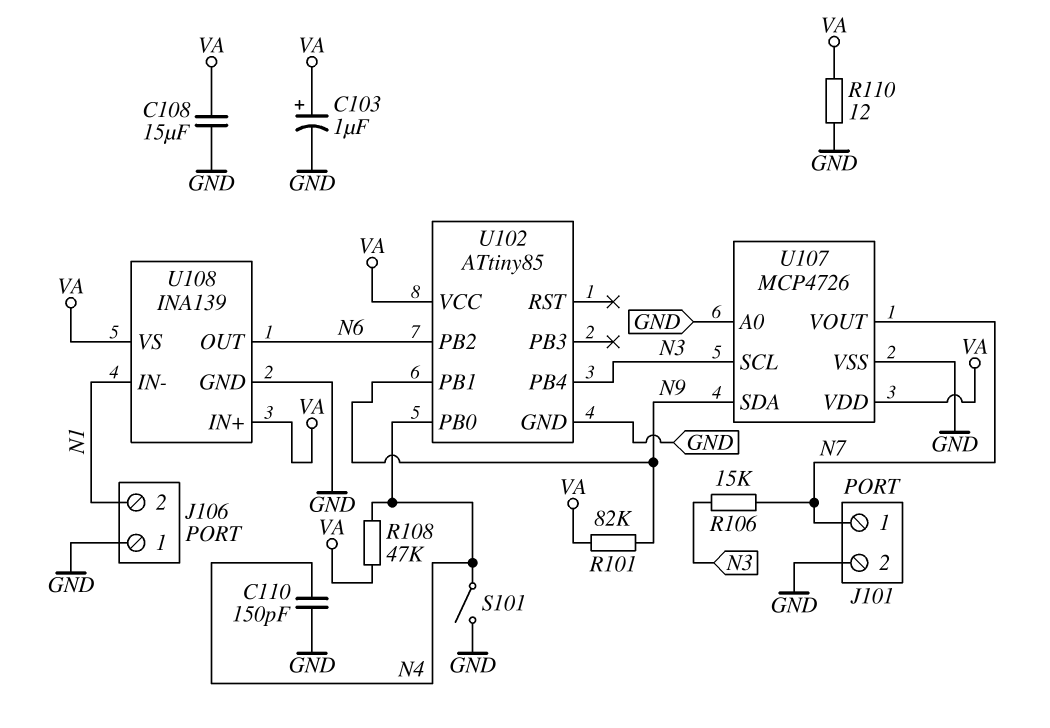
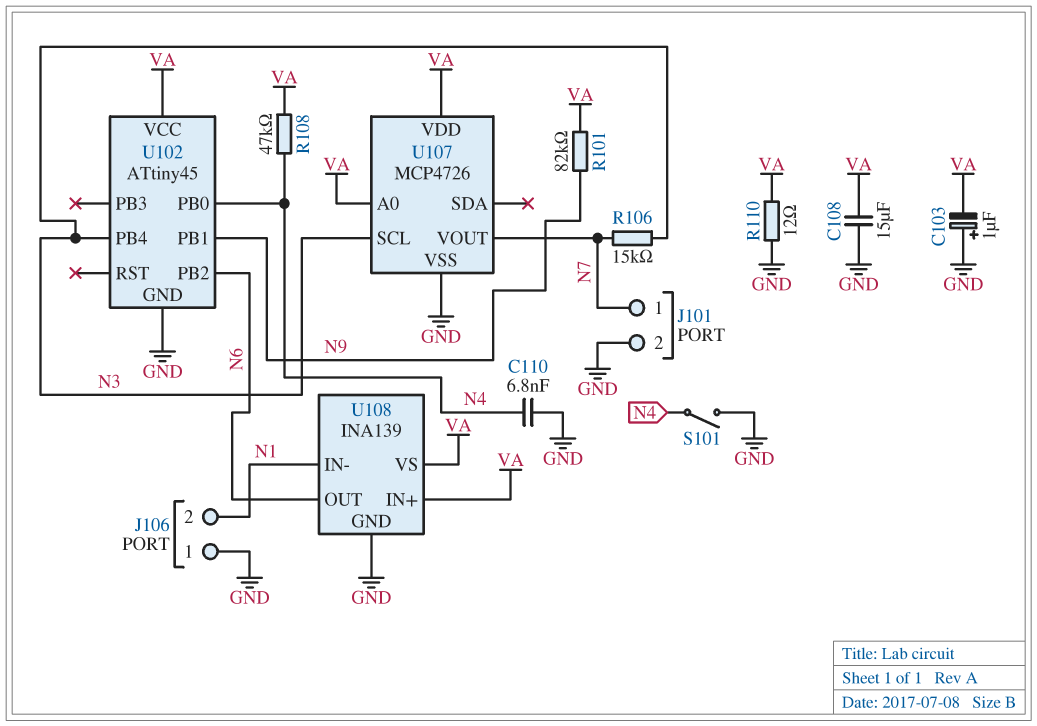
C103: 1uF (plus VA, minus GND) -> 1uF (plus GND, minus VA)
C110: 150pF (GND, N4) -> 6.8nF (GND, N4)
U102: ATtiny85 -> ATtiny45
U107 pin A0: GND -> VA
U107 pin SDA: N9 -> none

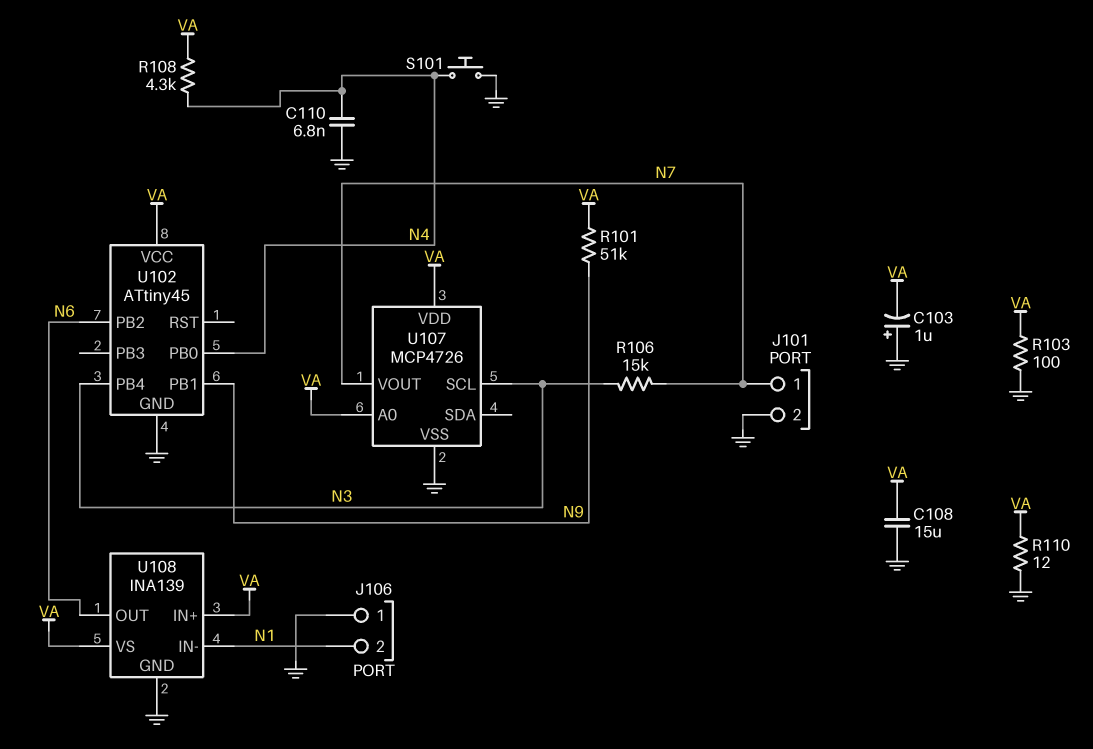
R101: 82k (N9, VA) -> 51k (N9, VA)
R103: none -> 100 (GND, VA)
R108: 47k (N4, VA) -> 4.3k (N4, VA)
S101: switch (GND, N4) -> button (GND, N4)

